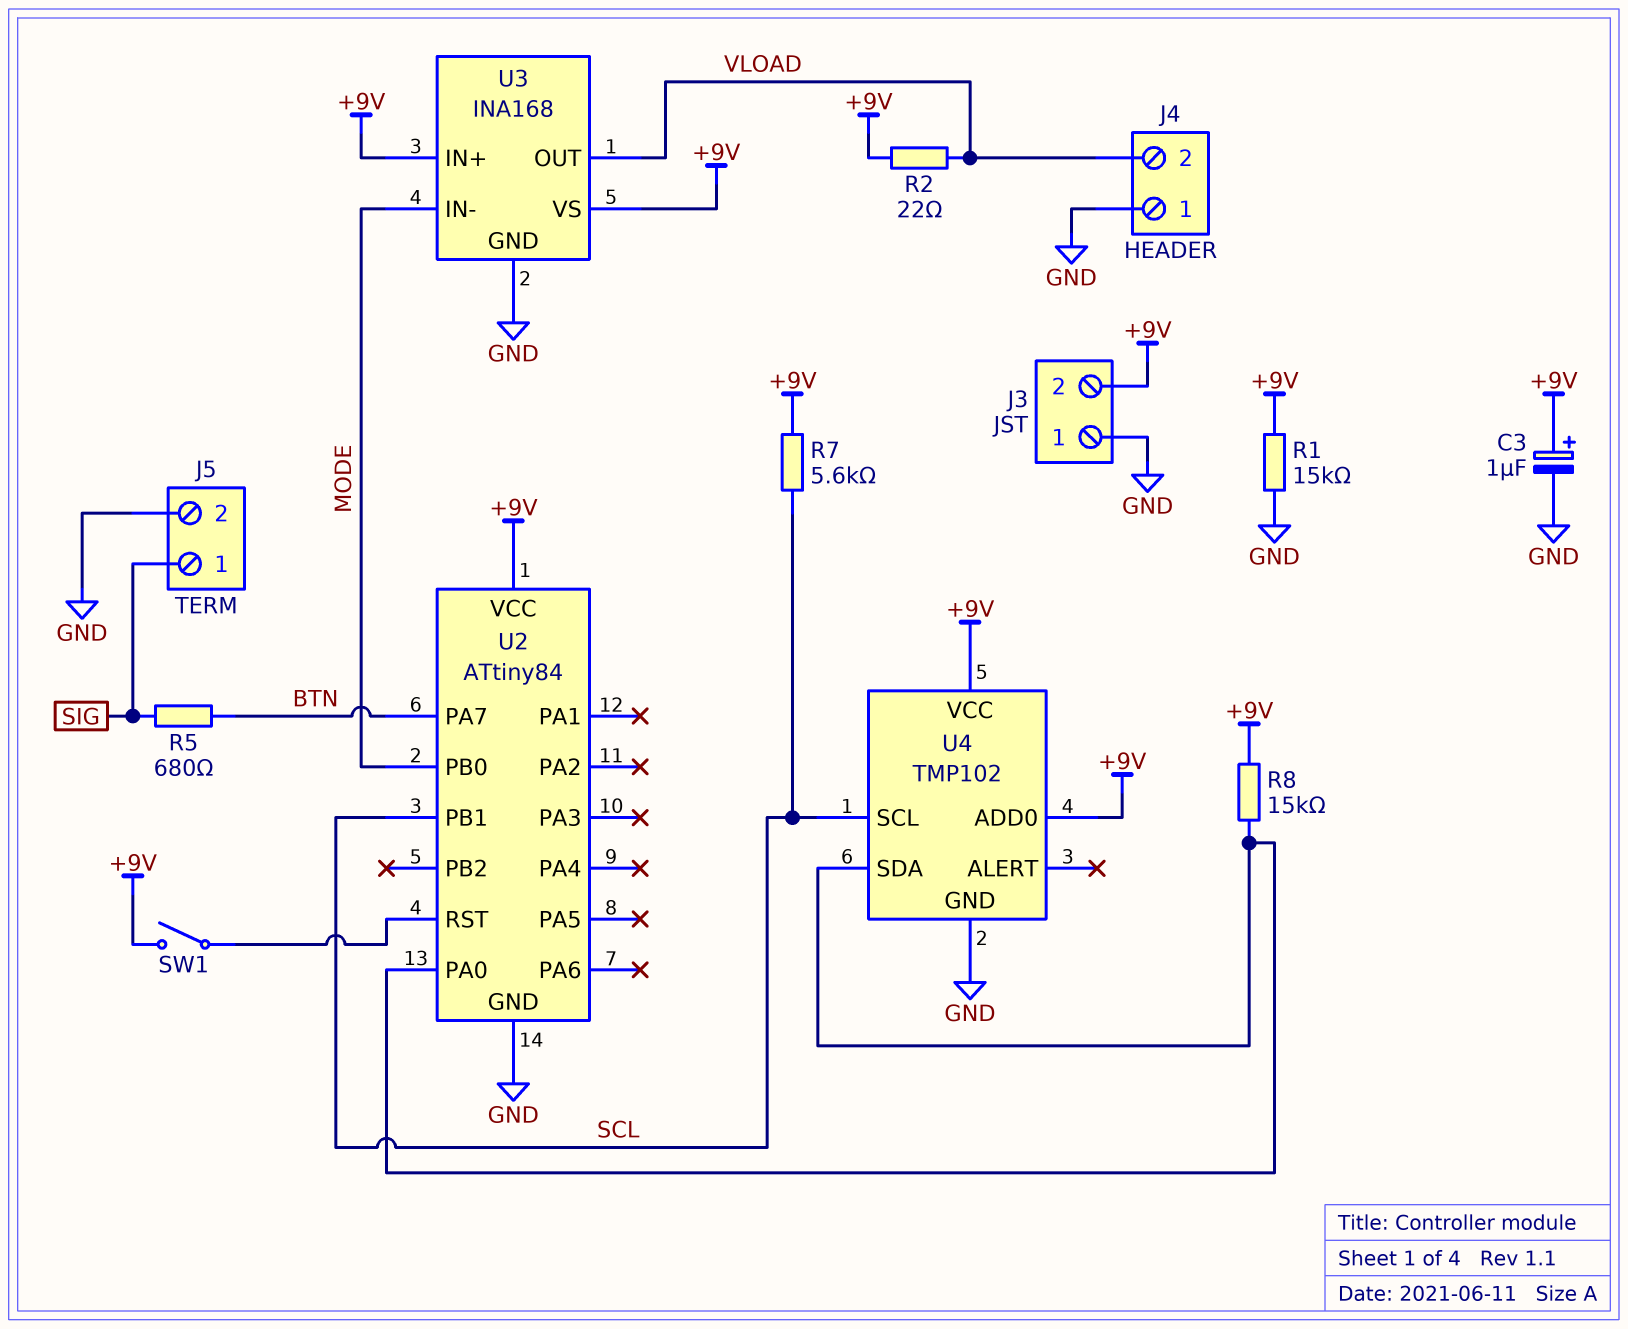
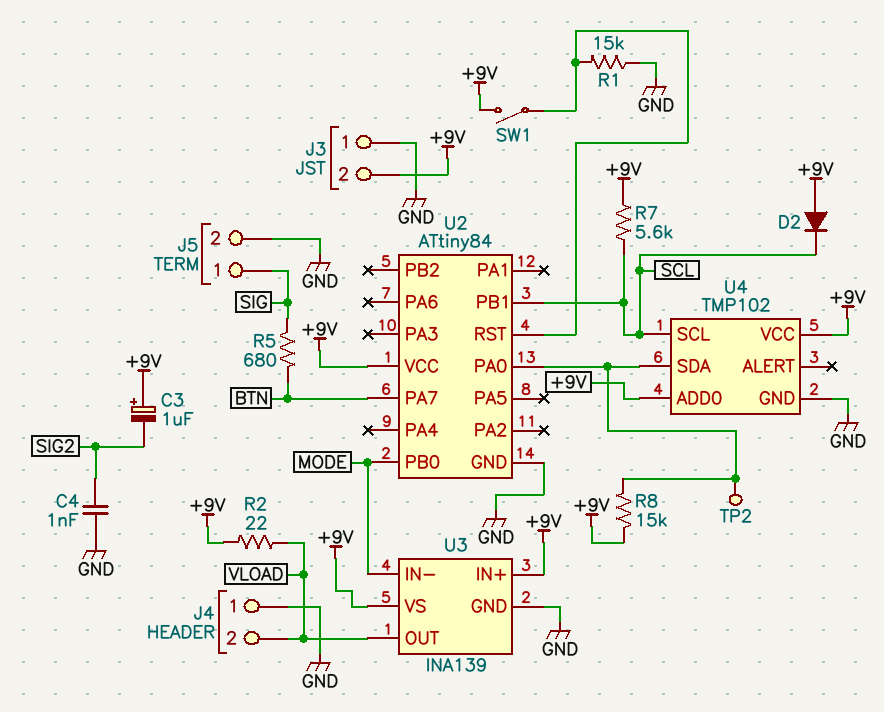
C3: 1uF (plus +9V, minus GND) -> 1uF (plus +9V, minus SIG2)
C4: none -> 1nF (GND, SIG2)
D2: none -> diode (A +9V, K SCL)
R1: 15k (+9V, GND) -> 15k (GND, U2/RST)
TP2: none -> test point (U2/PA0)
U3: INA168 -> INA139

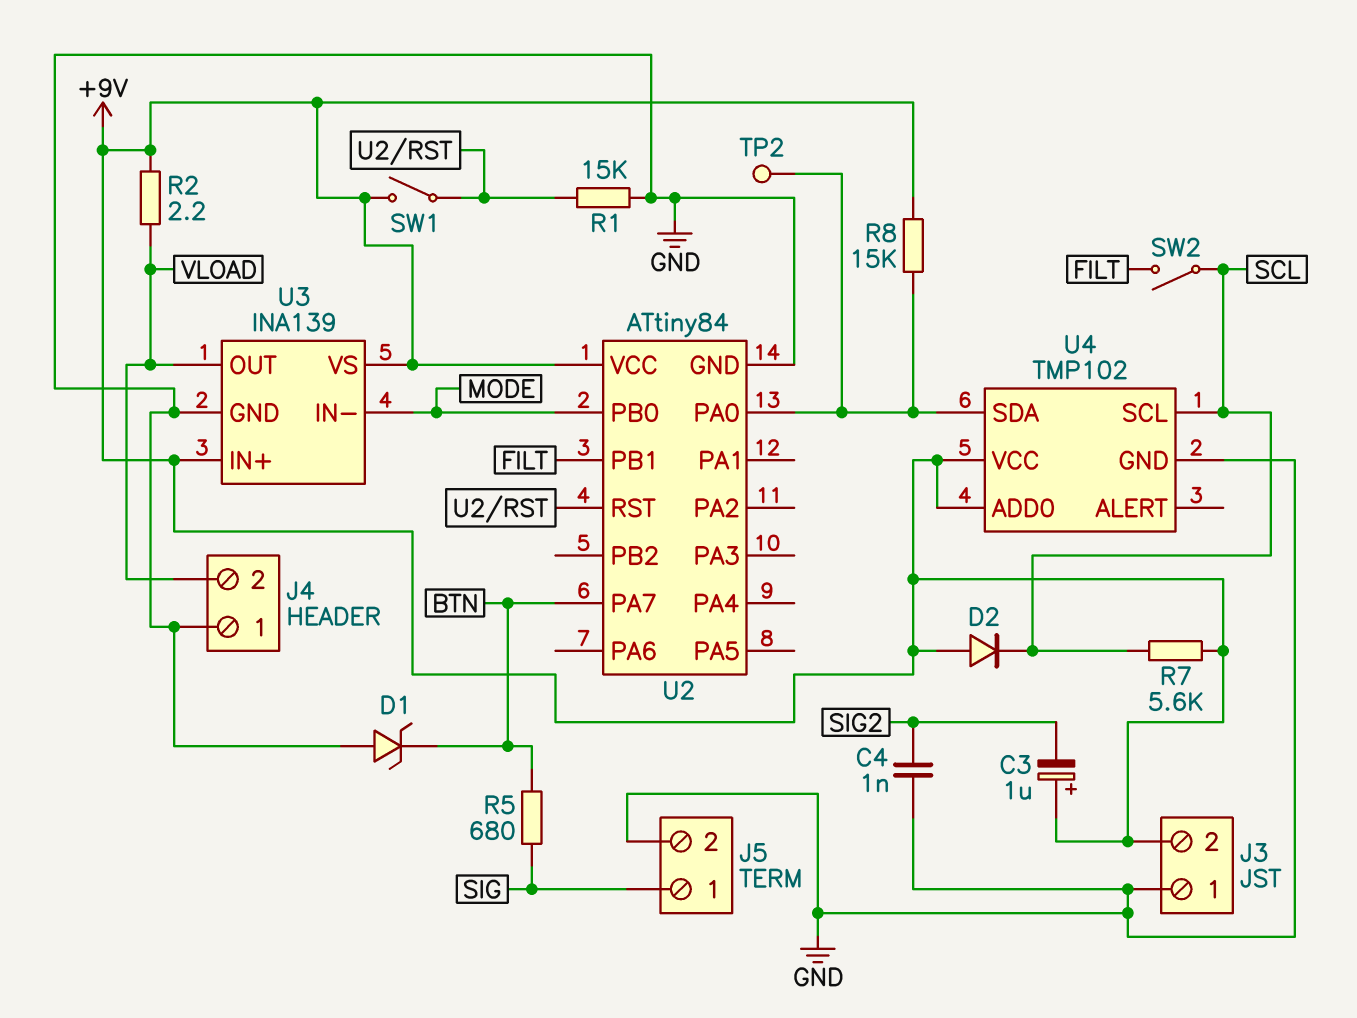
D1: none -> zener (A GND, K BTN)
R2: 22 (+9V, VLOAD) -> 2.2 (+9V, VLOAD)
SW2: none -> switch (FILT, SCL)
U2 pin PB1: SCL -> FILT

